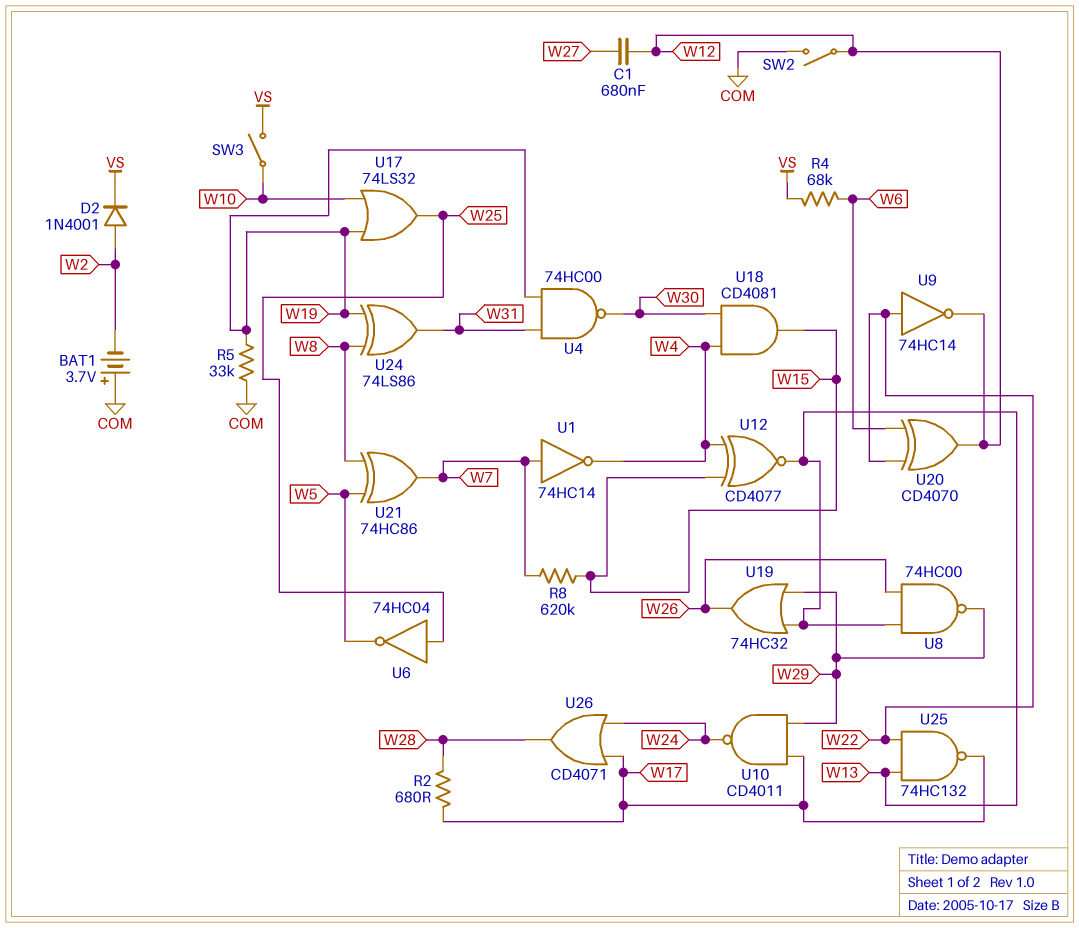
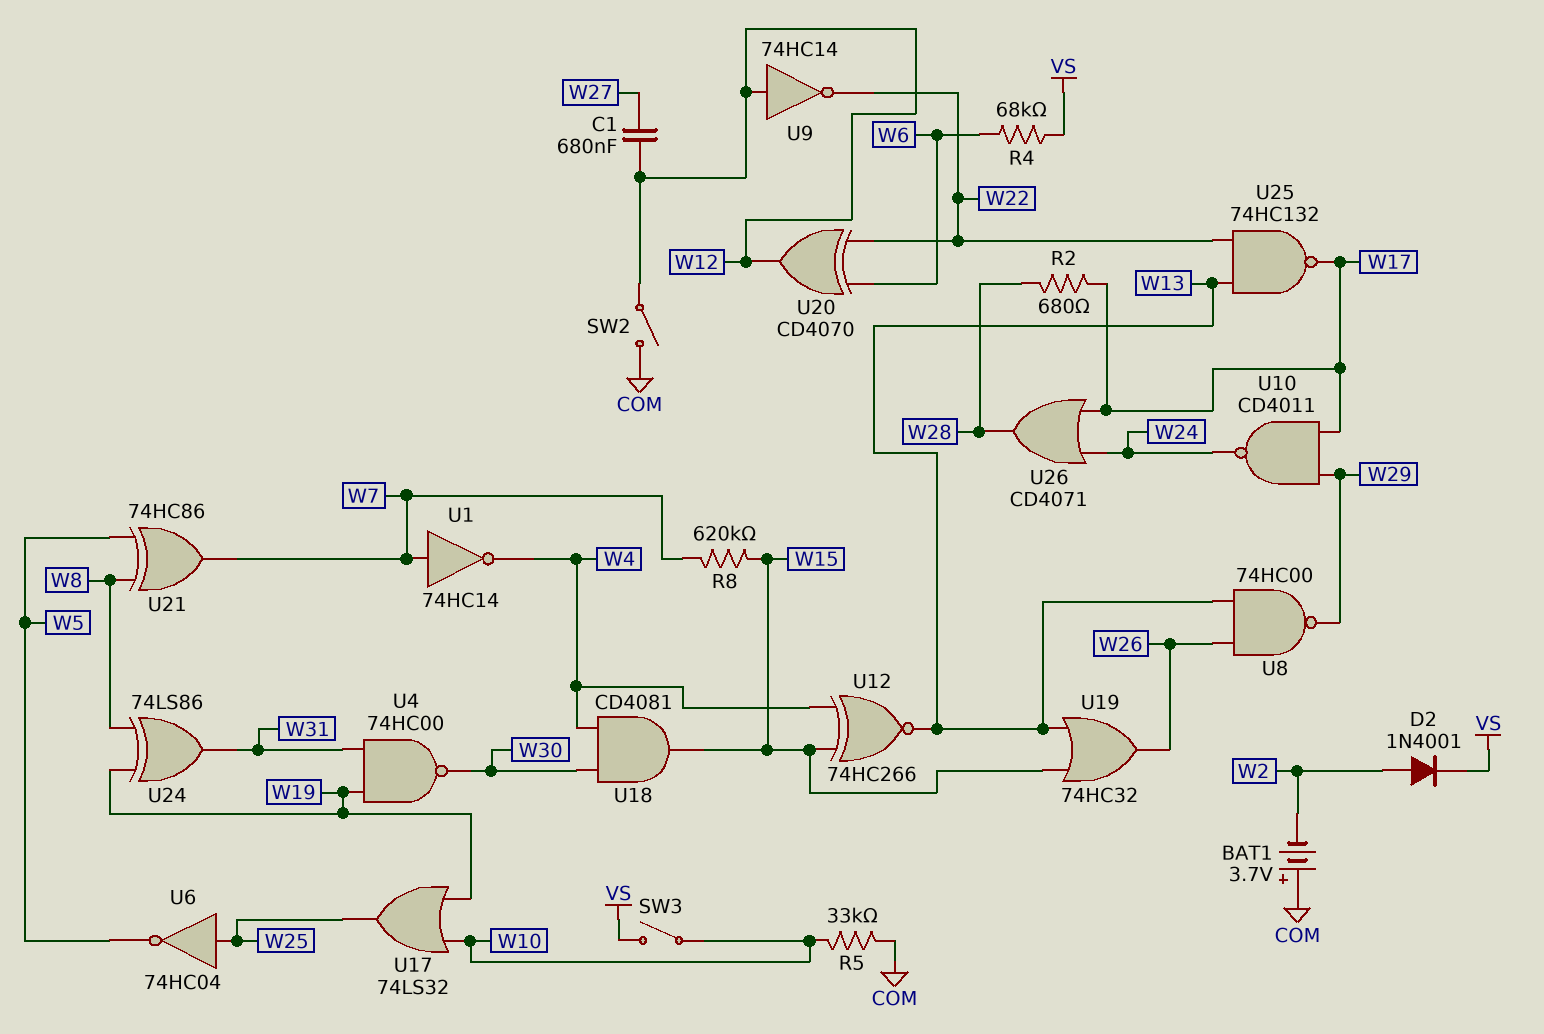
R5: 33k (COM, W19) -> 33k (COM, W10)
U9: NOT 74HC14 (in W22, out W12) -> NOT 74HC14 (in W12, out W22)
U12: XNOR CD4077 (in W4, in W15, out W13) -> XNOR 74HC266 (in W4, in W15, out W13)
U19: OR 74HC32 (in W13, in W29, out W26) -> OR 74HC32 (in W13, in W15, out W26)

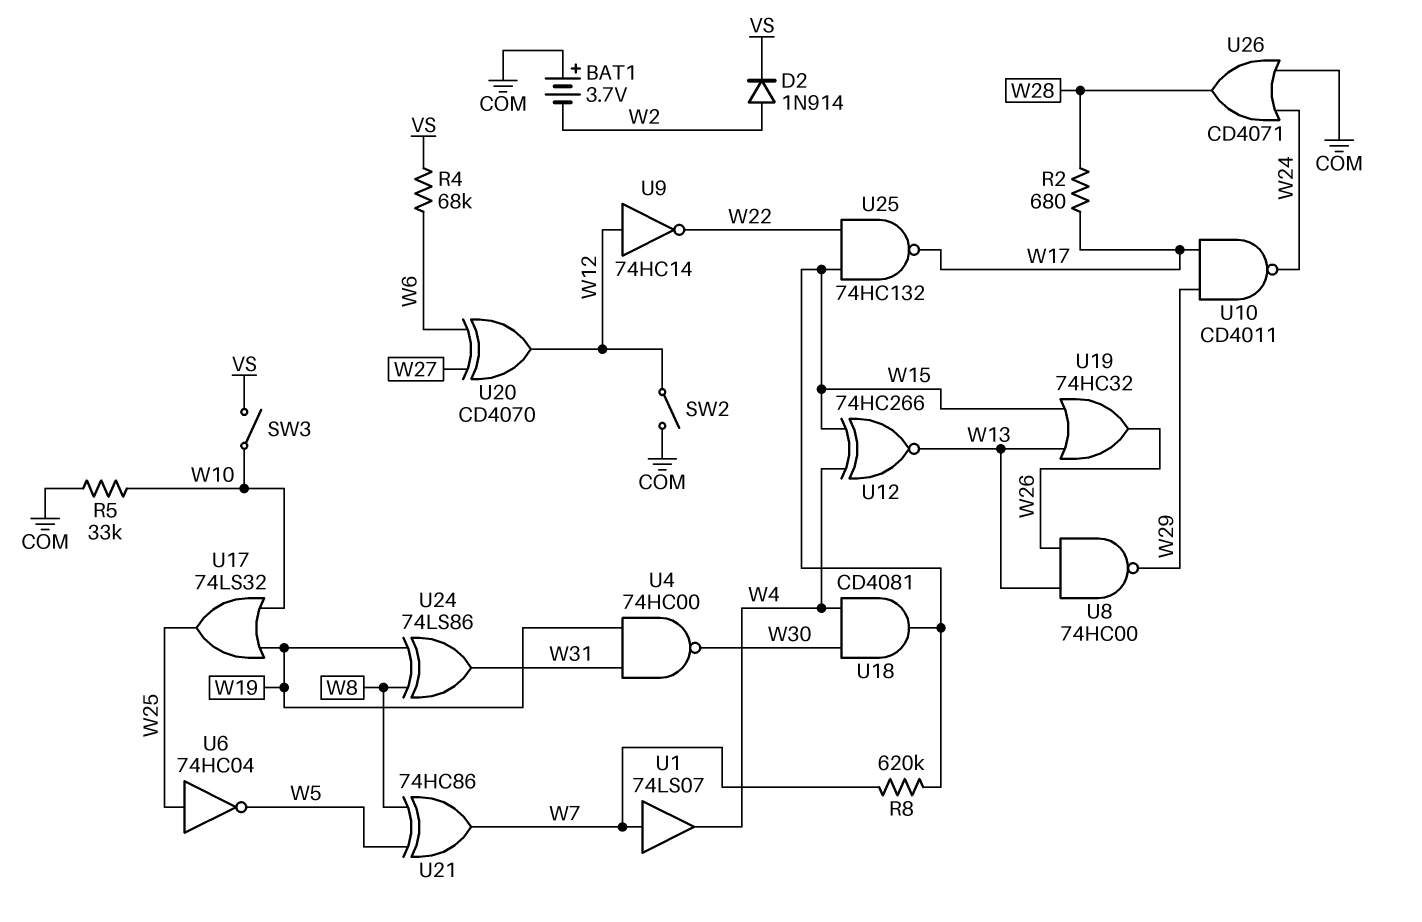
C1: 680nF (W12, W27) -> none
D2: diode 1N4001 (A W2, K VS) -> diode 1N914 (A W2, K VS)
U1: NOT 74HC14 (in W7, out W4) -> buffer 74LS07 (in W7, out W4)
U20: XOR CD4070 (in W6, in W22, out W12) -> XOR CD4070 (in W6, in W27, out W12)
U25: NAND 74HC132 (in W13, in W22, out W17) -> NAND 74HC132 (in W15, in W22, out W17)
U26: OR CD4071 (in W17, in W24, out W28) -> OR CD4071 (in COM, in W24, out W28)

